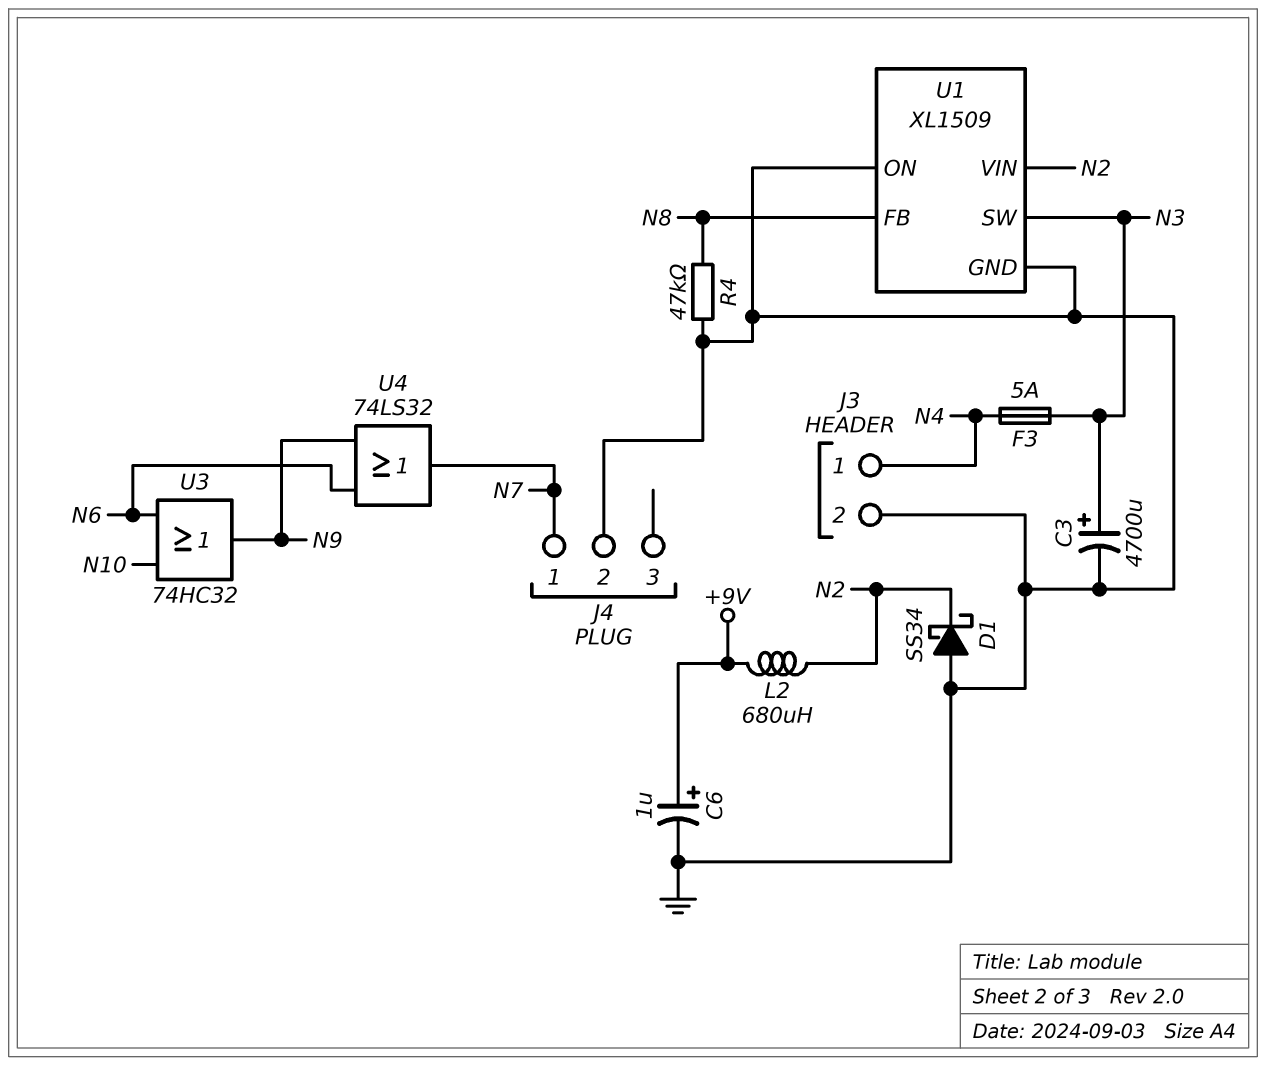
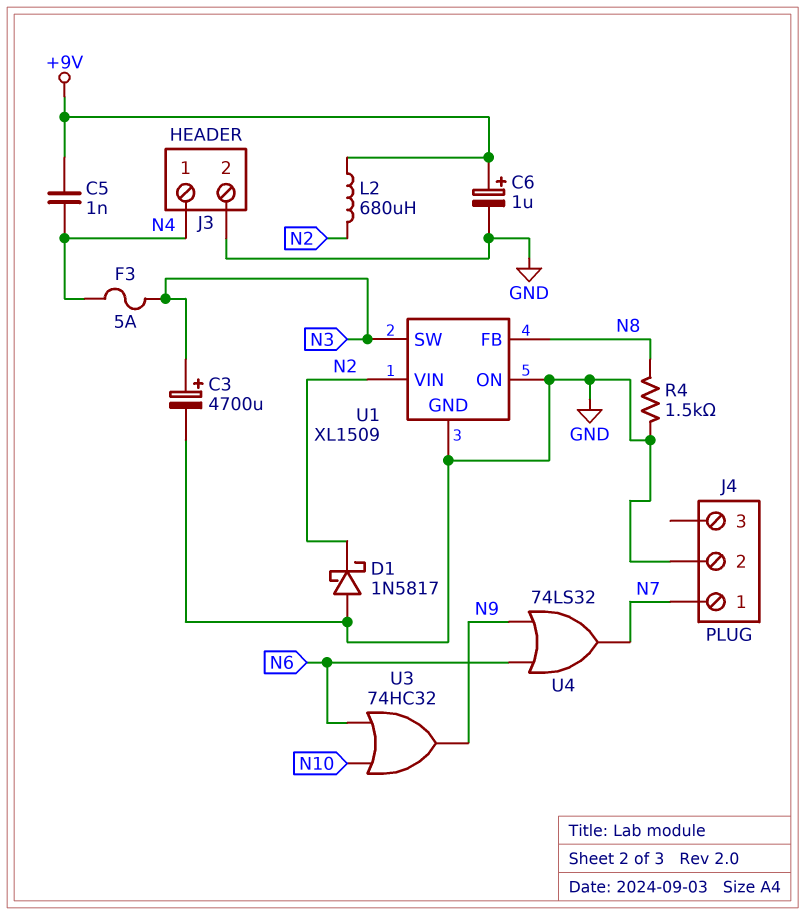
C5: none -> 1nF (+9V, N4)
D1: schottky SS34 (A GND, K N2) -> schottky 1N5817 (A GND, K N2)
R4: 47k (GND, N8) -> 1.5k (GND, N8)

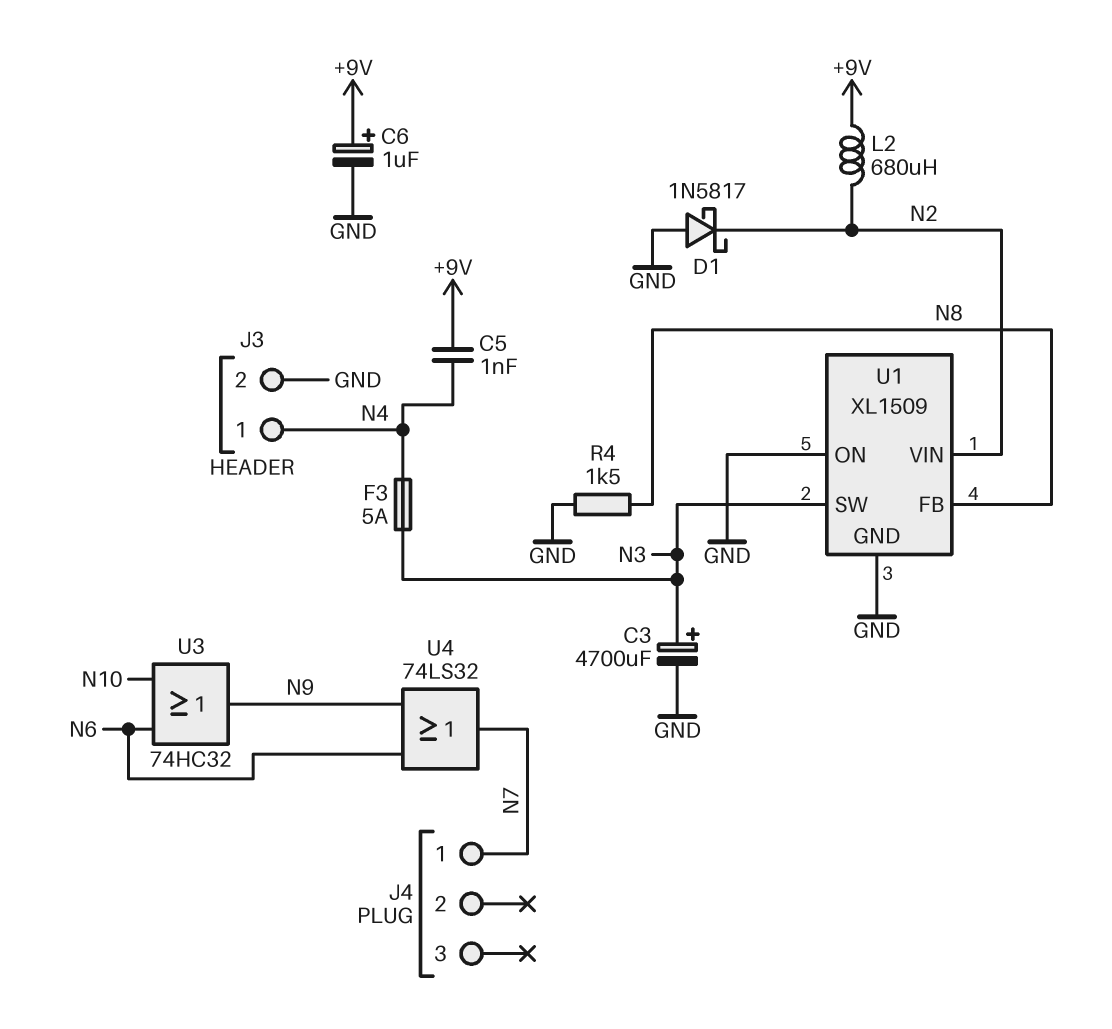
J4 pin 2: GND -> none

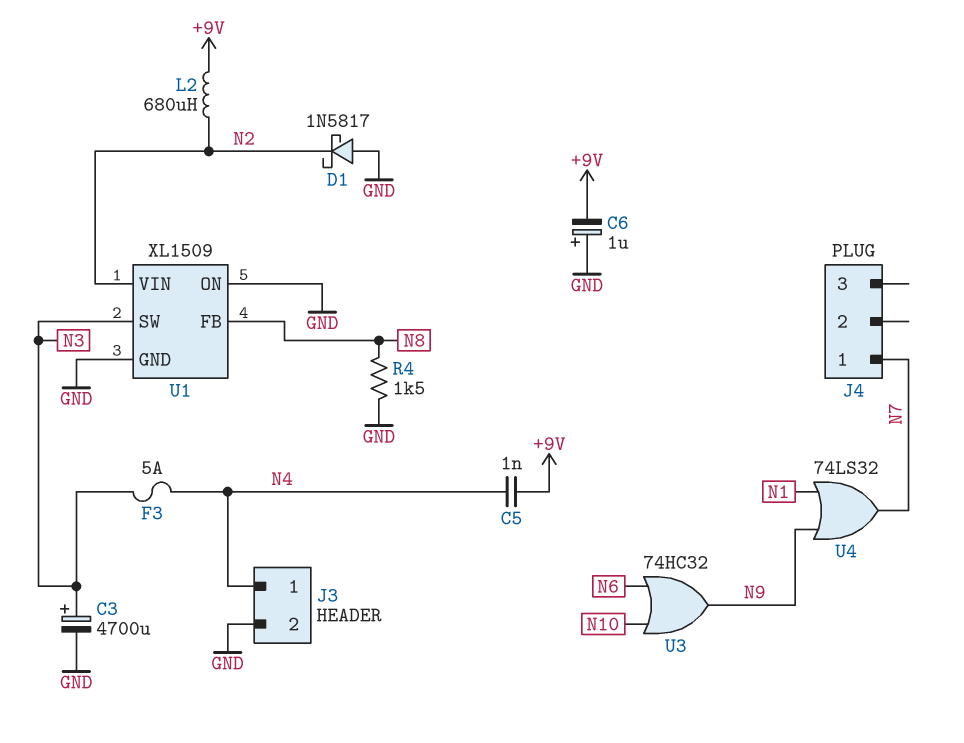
C6: 1uF (plus +9V, minus GND) -> 1uF (plus GND, minus +9V)
U4: OR 74LS32 (in N6, in N9, out N7) -> OR 74LS32 (in N1, in N9, out N7)

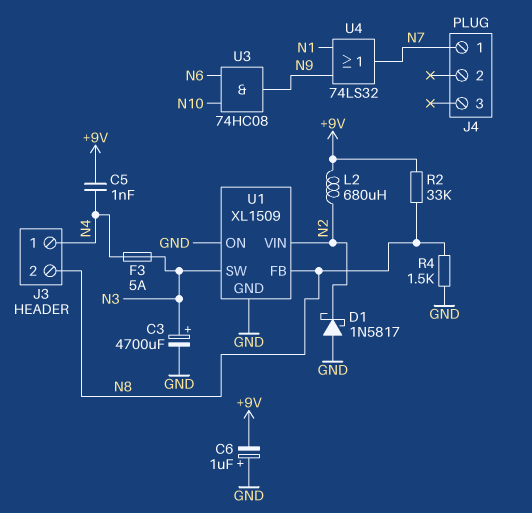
J3 pin 2: GND -> N8
R2: none -> 33k (+9V, N8)
U3: OR 74HC32 (in N6, in N10, out N9) -> AND 74HC08 (in N6, in N10, out N9)

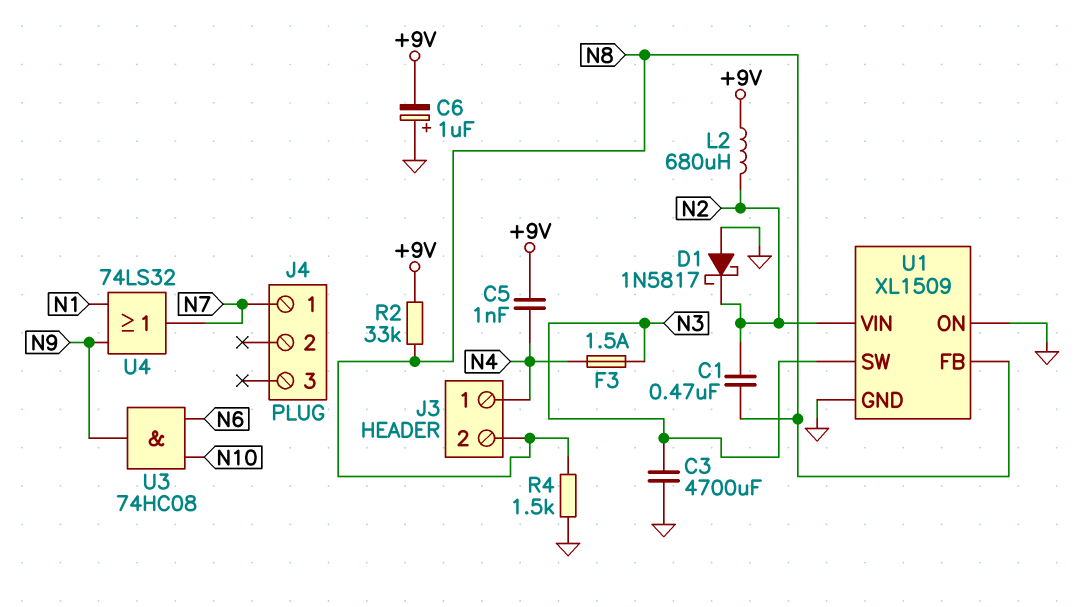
C1: none -> 470nF (N2, N8)
C3: 4700uF (plus N3, minus GND) -> 4700uF (GND, N3)
F3: 5A (N3, N4) -> 1.5A (N3, N4)

